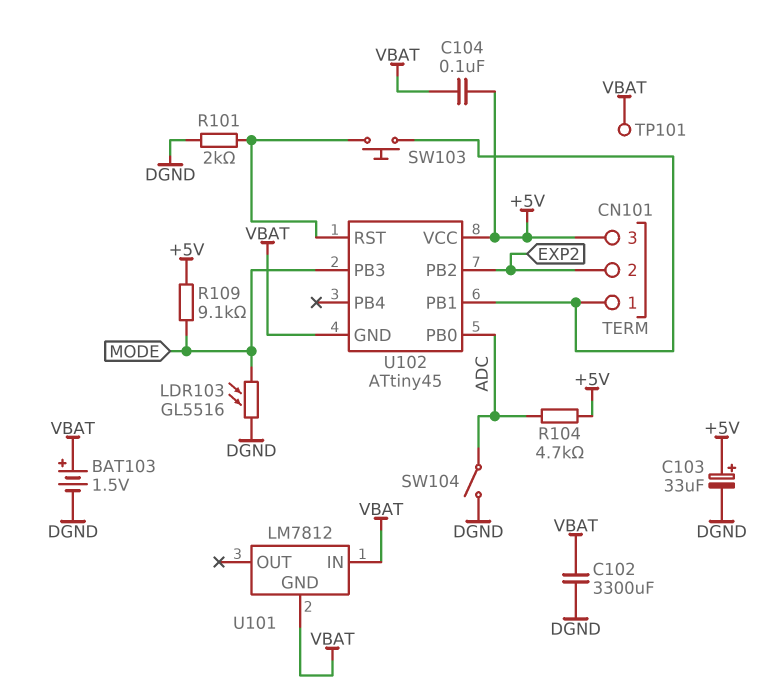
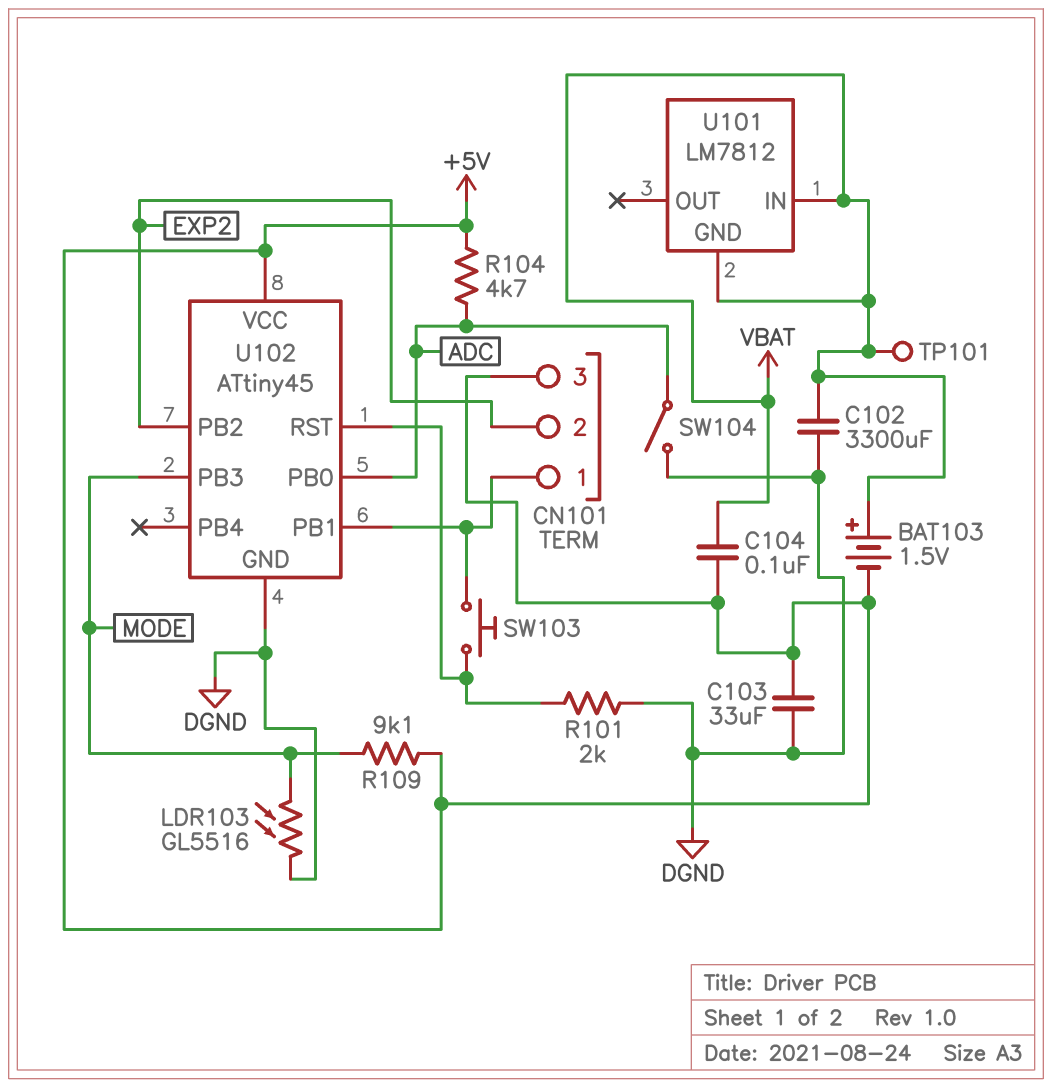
BAT103: 1.5V (plus VBAT, minus DGND) -> 1.5V (plus VBAT, minus +5V)
C103: 33uF (plus +5V, minus DGND) -> 33uF (+5V, DGND)
U102 pin GND: VBAT -> DGND

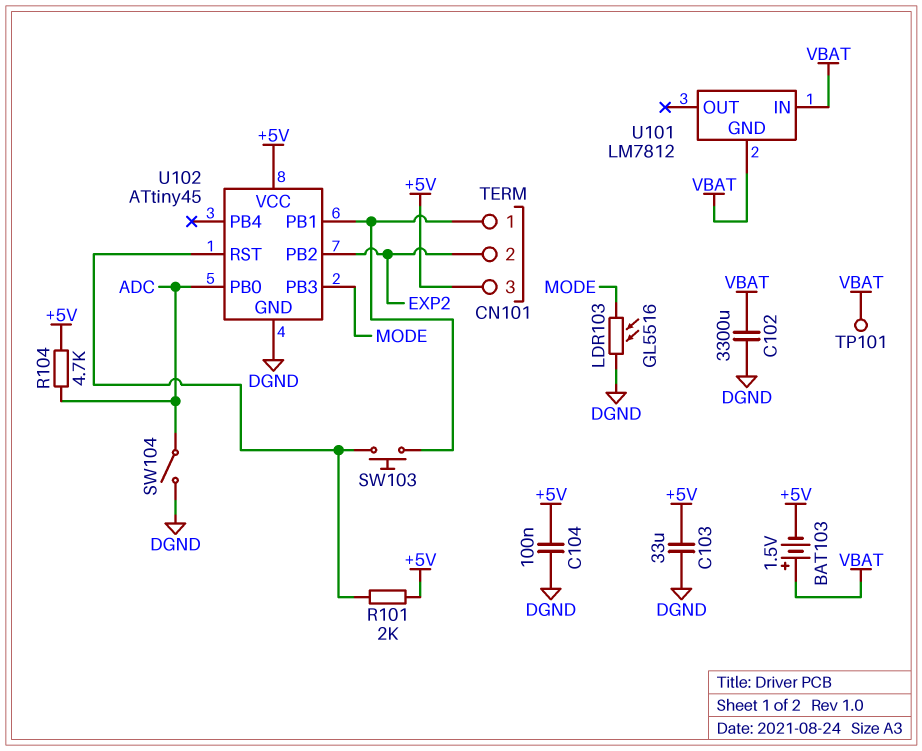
C104: 100nF (+5V, VBAT) -> 100nF (+5V, DGND)
R101: 2k (DGND, U102/RST) -> 2k (+5V, U102/RST)
R109: 9.1k (+5V, MODE) -> none

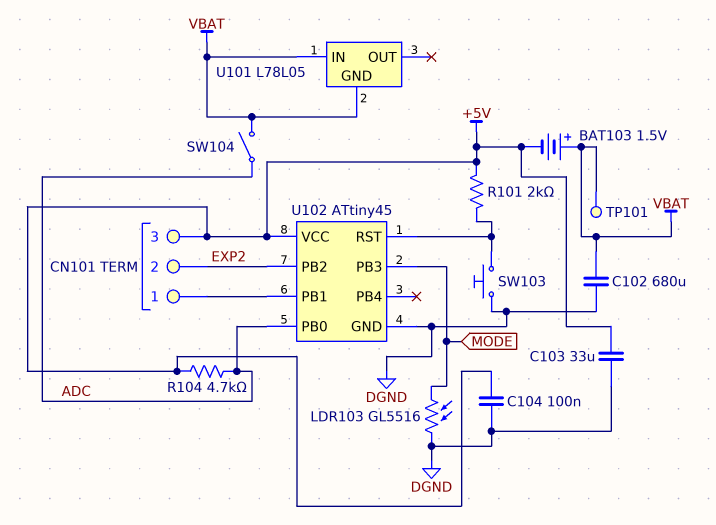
C102: 3300uF (DGND, VBAT) -> 680uF (DGND, VBAT)
SW103: button (CN101/1, U102/RST) -> button (DGND, U102/RST)
SW104: switch (ADC, DGND) -> switch (ADC, VBAT)
U101: LM7812 -> L78L05

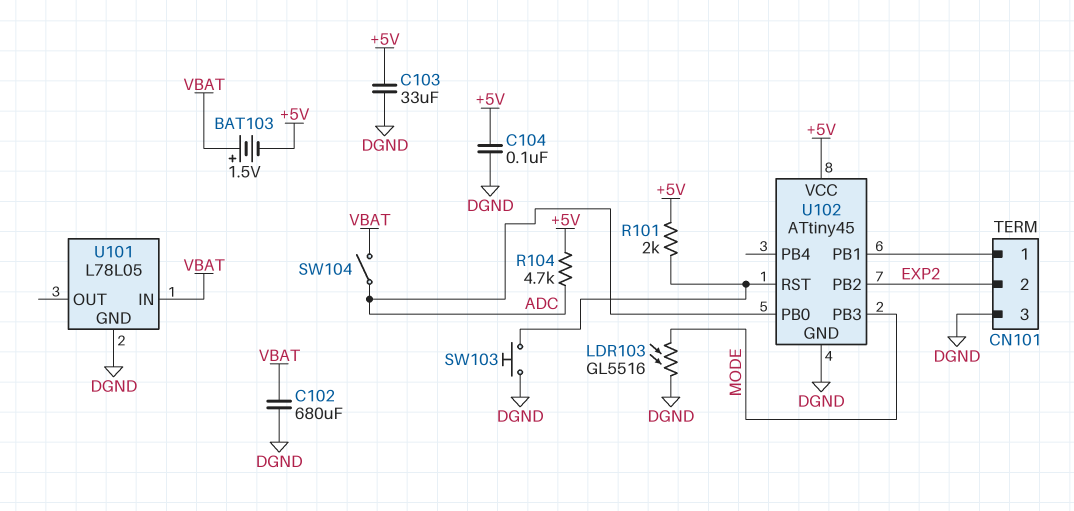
CN101 pin 3: +5V -> DGND
TP101: test point (VBAT) -> none
U101 pin GND: VBAT -> DGND

